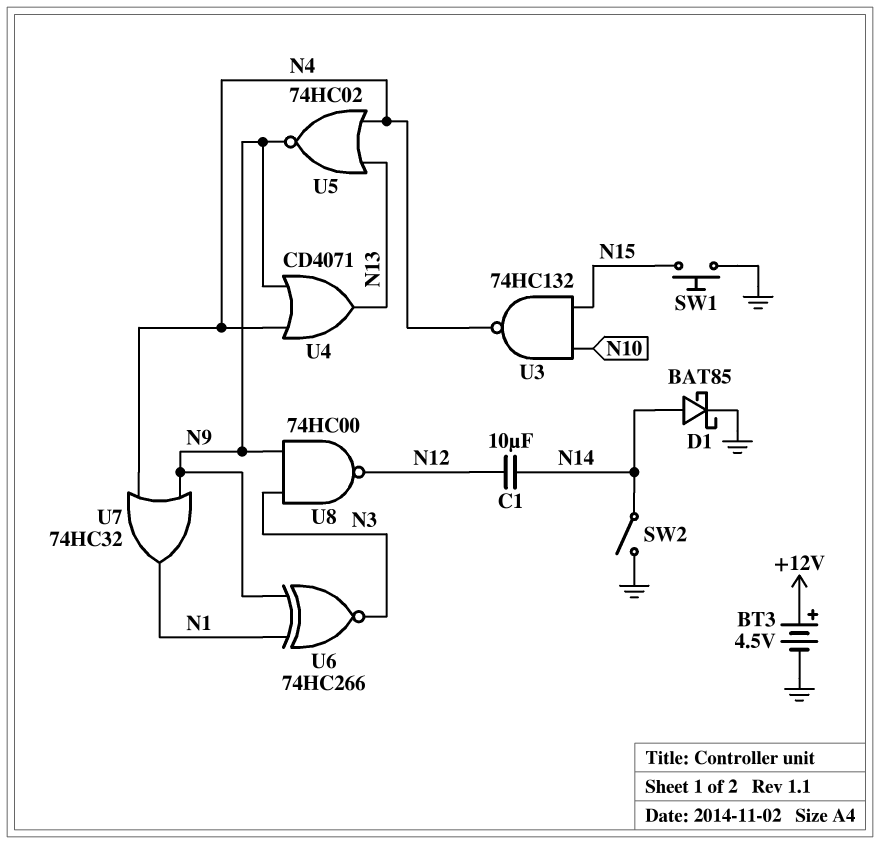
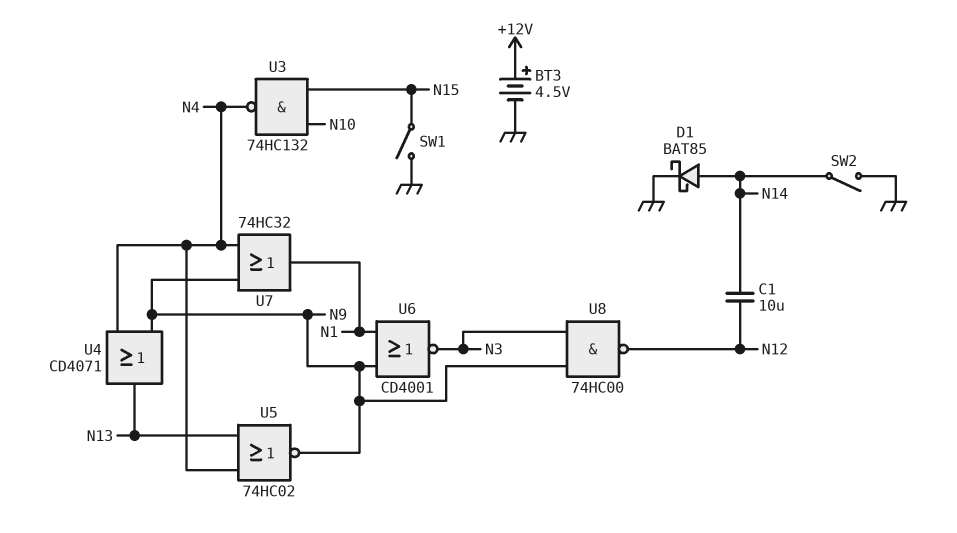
SW1: button (GND, N15) -> switch (GND, N15)
U6: XNOR 74HC266 (in N1, in N9, out N3) -> NOR CD4001 (in N1, in N9, out N3)

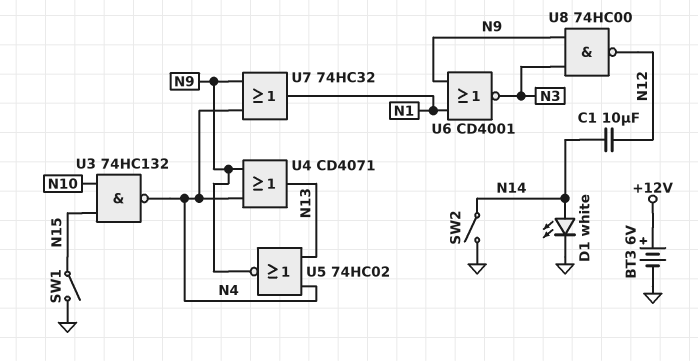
BT3: 4.5V (plus +12V, minus GND) -> 6V (plus +12V, minus GND)
D1: schottky BAT85 (A N14, K GND) -> LED white (A N14, K GND)

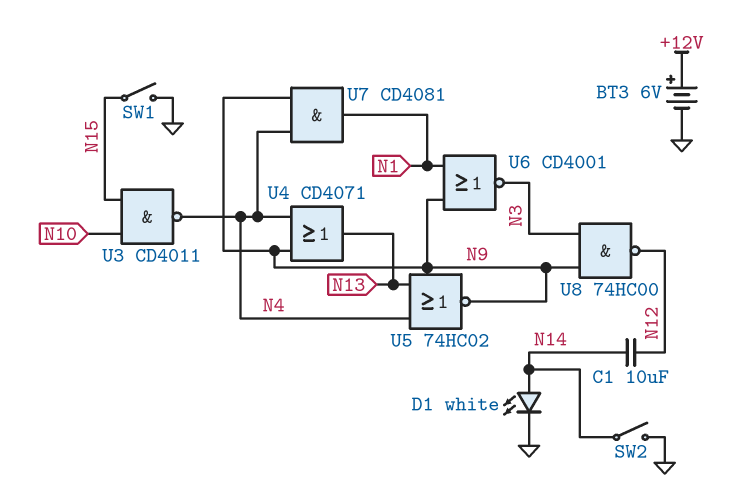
U3: NAND 74HC132 (in N10, in N15, out N4) -> NAND CD4011 (in N10, in N15, out N4)
U7: OR 74HC32 (in N4, in N9, out N1) -> AND CD4081 (in N4, in N9, out N1)

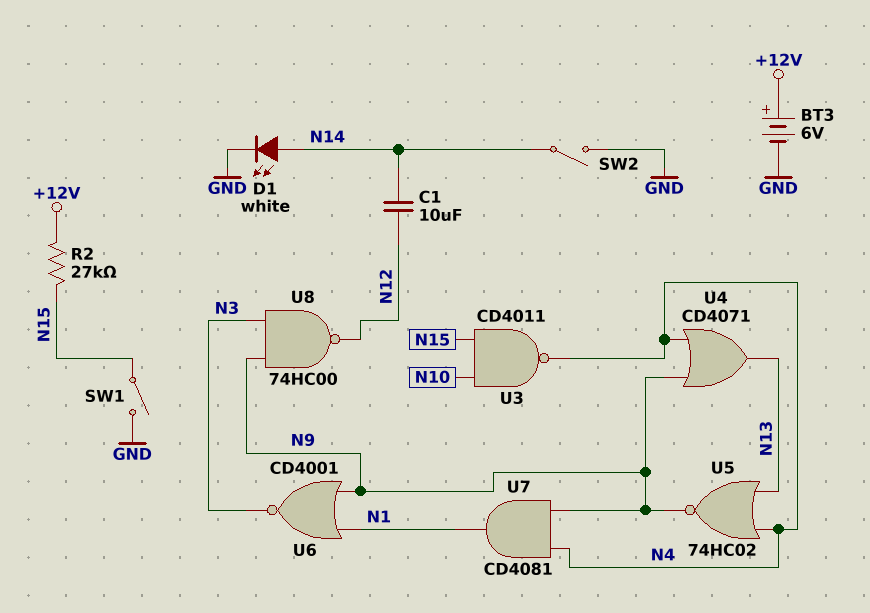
R2: none -> 27k (+12V, N15)

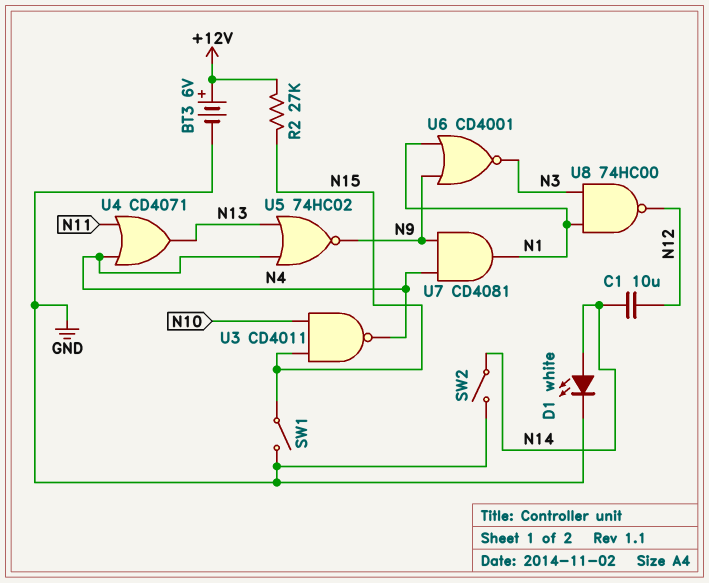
U4: OR CD4071 (in N4, in N9, out N13) -> OR CD4071 (in N4, in N11, out N13)
U8: NAND 74HC00 (in N3, in N9, out N12) -> NAND 74HC00 (in N1, in N3, out N12)

